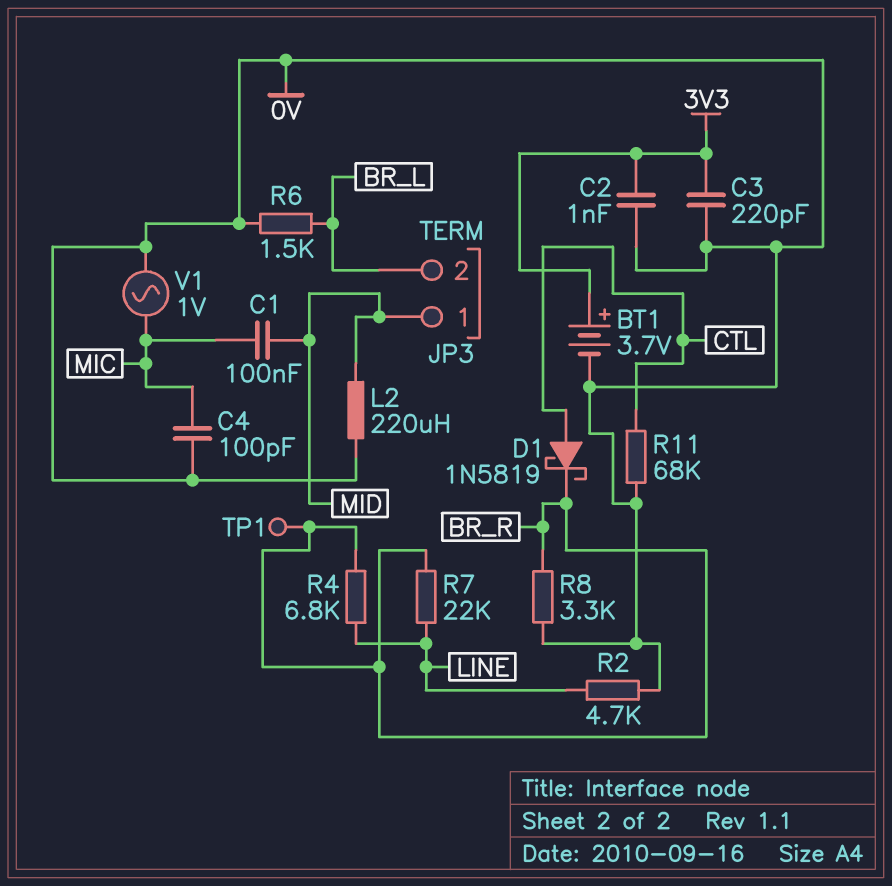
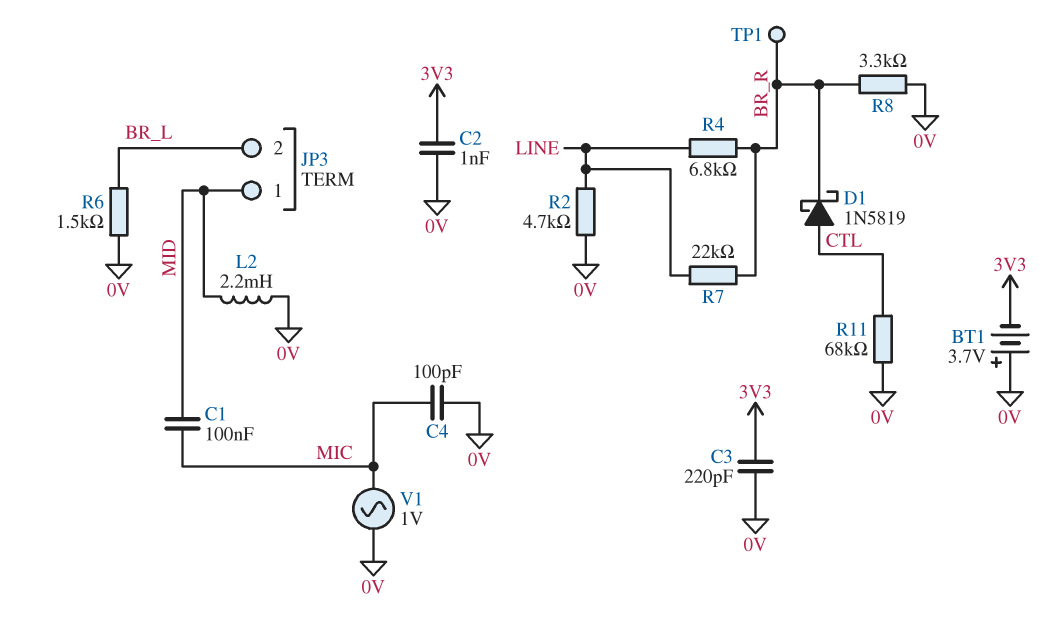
BT1: 3.7V (plus 3V3, minus 0V) -> 3.7V (plus 0V, minus 3V3)
L2: 220uH (0V, MID) -> 2.2mH (0V, MID)

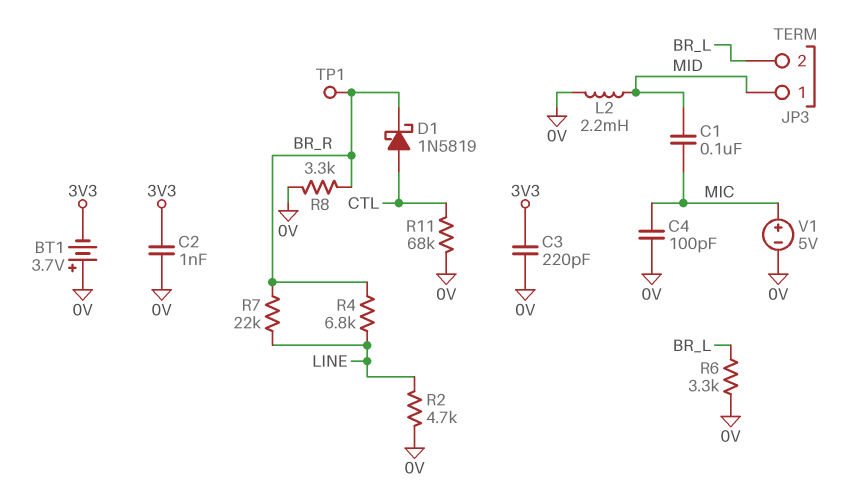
R6: 1.5k (0V, BR_L) -> 3.3k (0V, BR_L)
V1: AC 1V (0V, MIC) -> 5V (plus MIC, minus 0V)

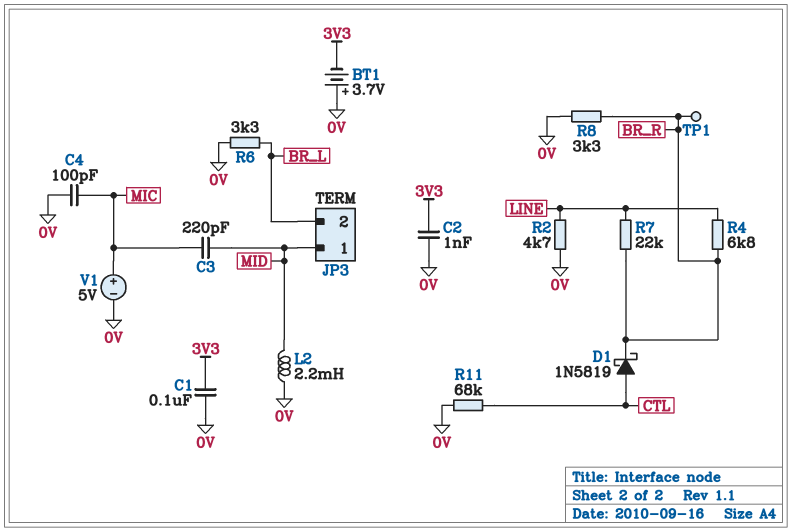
C1: 100nF (MIC, MID) -> 100nF (0V, 3V3)
C3: 220pF (0V, 3V3) -> 220pF (MIC, MID)

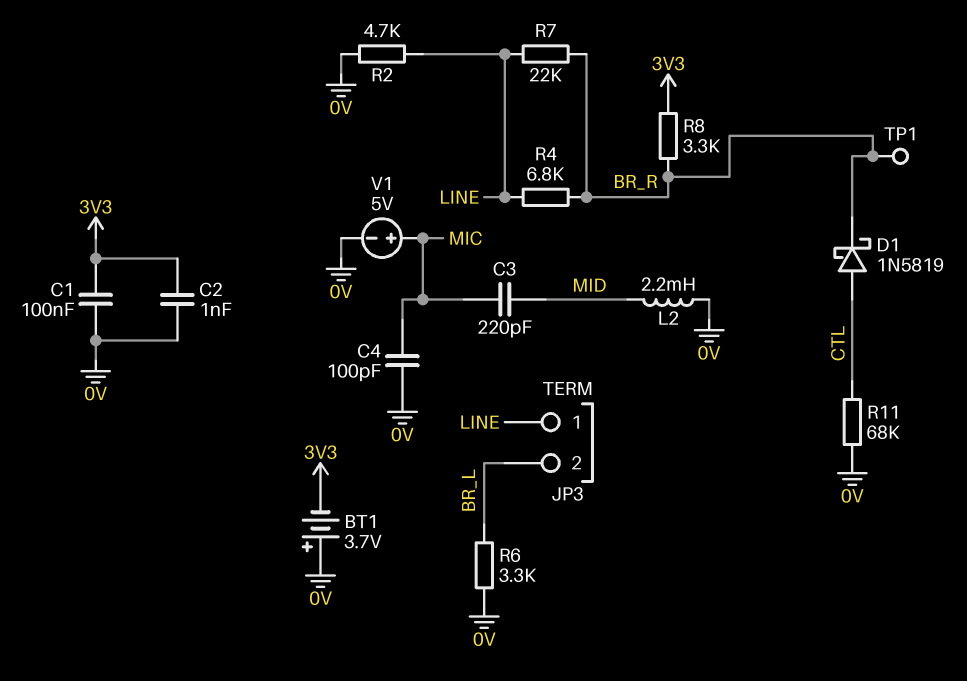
JP3 pin 1: MID -> LINE
R8: 3.3k (0V, BR_R) -> 3.3k (3V3, BR_R)

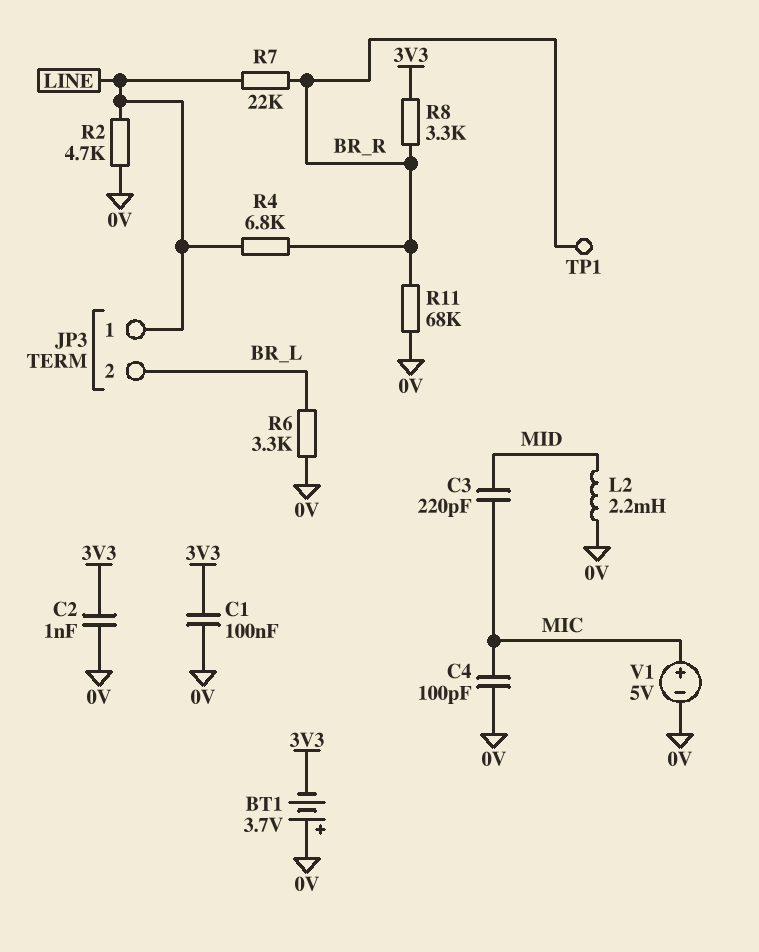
D1: schottky 1N5819 (A CTL, K BR_R) -> none
R11: 68k (0V, CTL) -> 68k (0V, BR_R)

